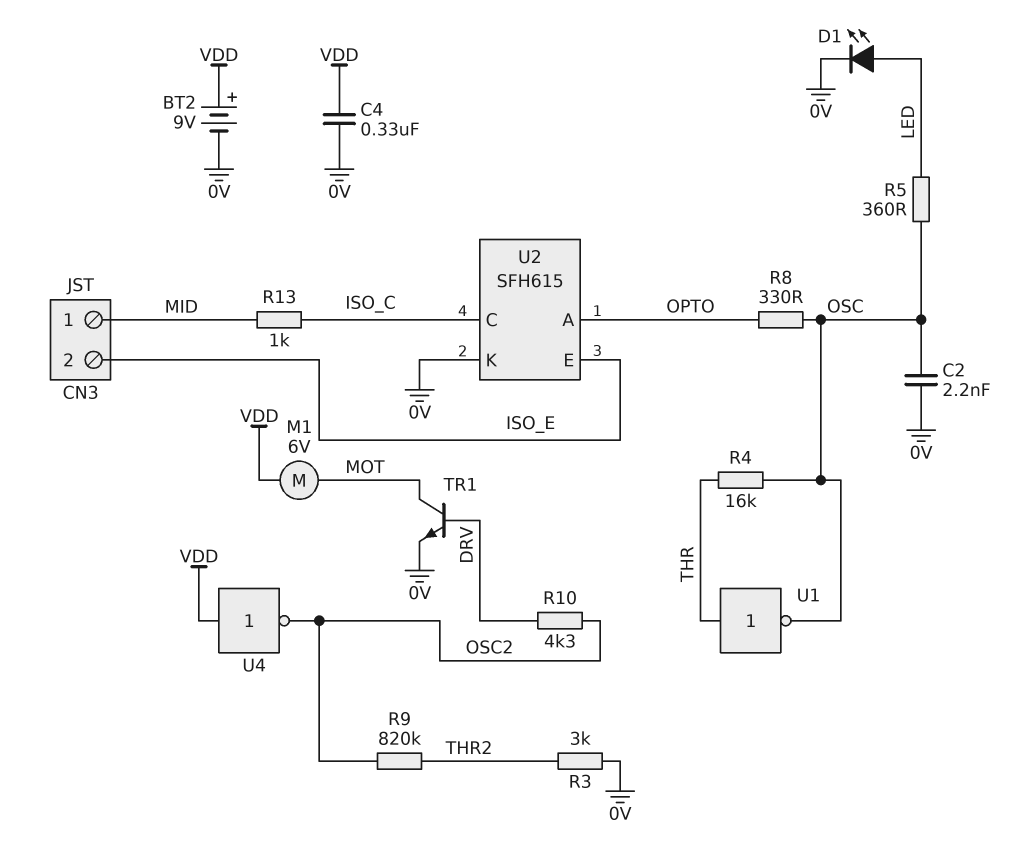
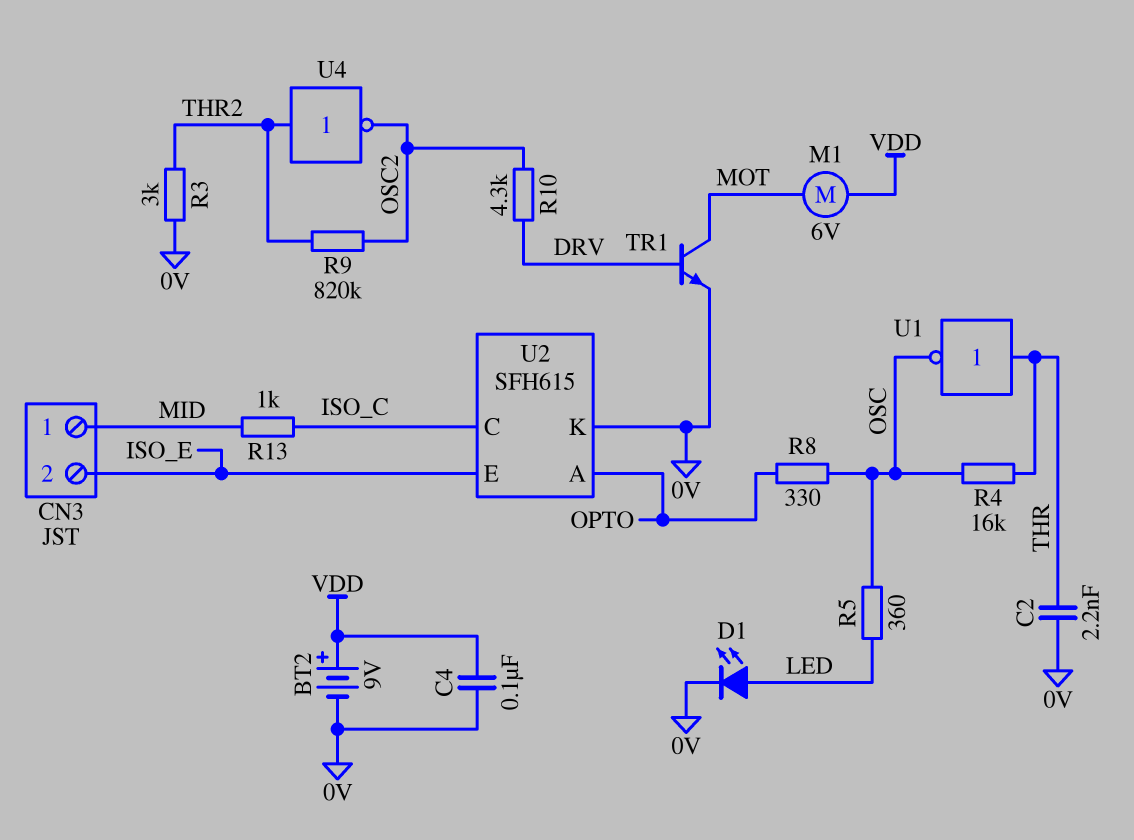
C2: 2.2nF (0V, OSC) -> 2.2nF (0V, THR)
C4: 330nF (0V, VDD) -> 100nF (0V, VDD)
U4: NOT (in VDD, out OSC2) -> NOT (in THR2, out OSC2)

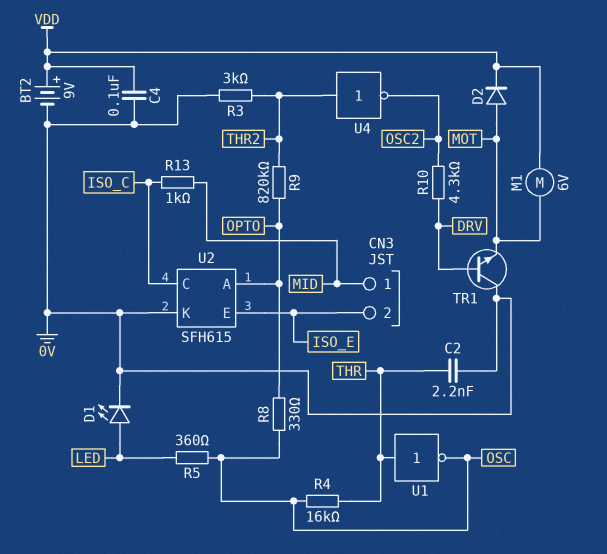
D2: none -> diode (A MOT, K VDD)
R9: 820k (OSC2, THR2) -> 820k (OPTO, THR2)
TR1: NPN (B DRV, C MOT, E 0V) -> NPN (B DRV, C 0V, E MOT)

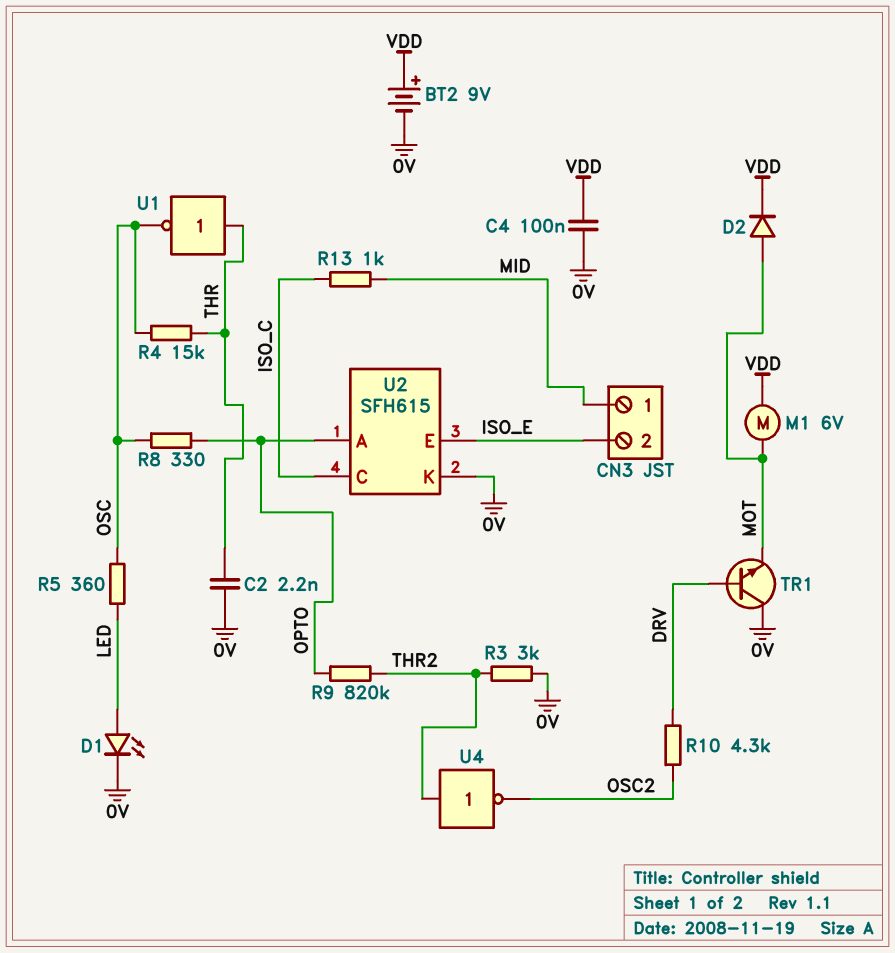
R4: 16k (OSC, THR) -> 15k (OSC, THR)

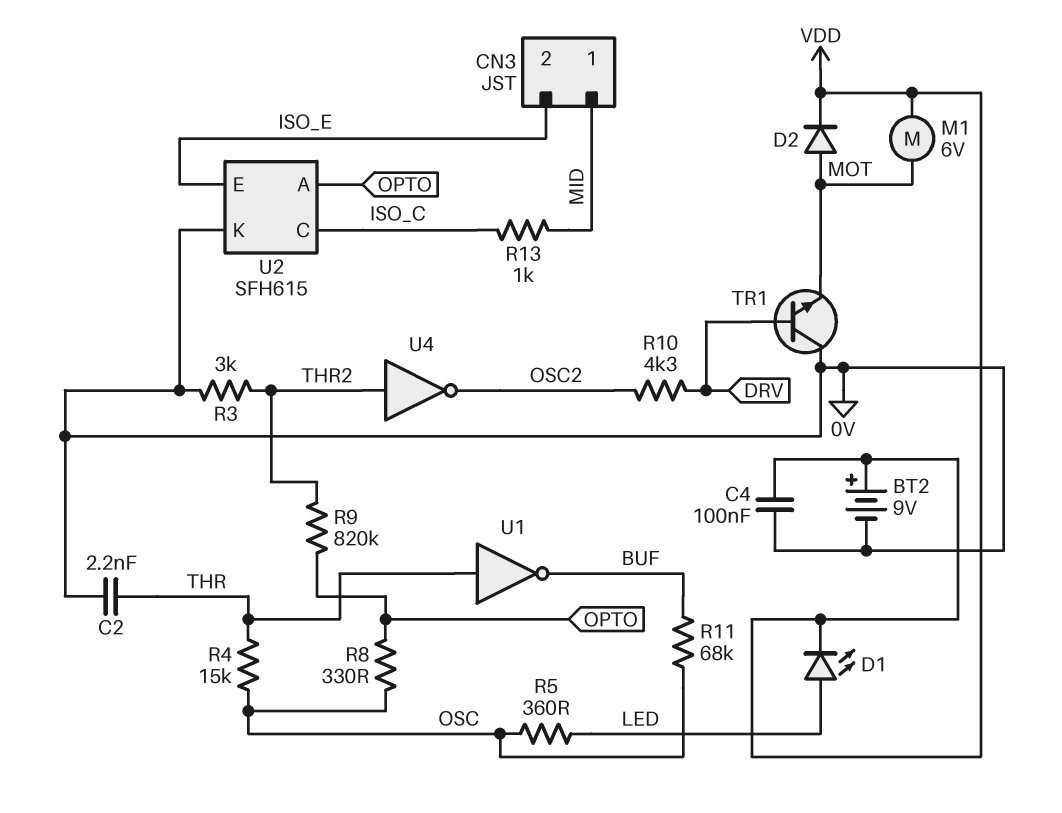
D1: LED (A LED, K 0V) -> LED (A LED, K VDD)
R11: none -> 68k (BUF, OSC)
U1: NOT (in THR, out OSC) -> NOT (in THR, out BUF)

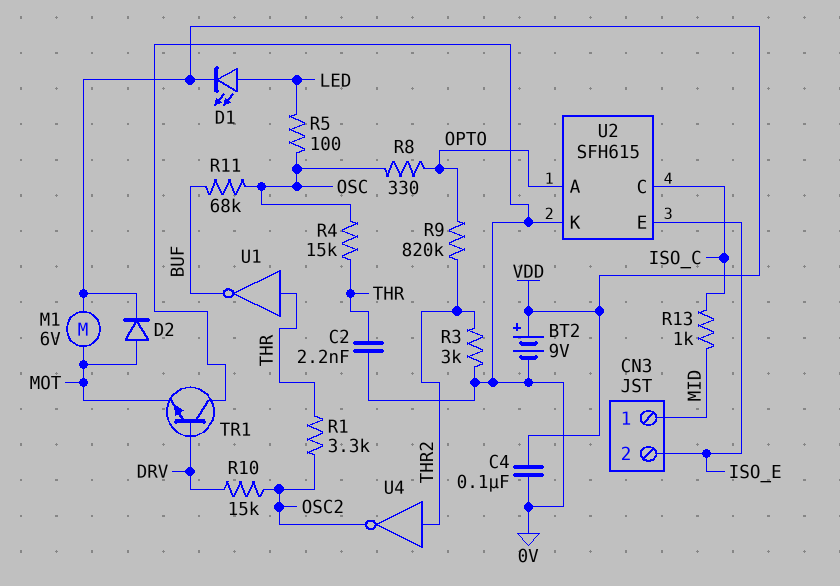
R1: none -> 3.3k (OSC2, THR)
R5: 360 (LED, OSC) -> 100 (LED, OSC)
R10: 4.3k (DRV, OSC2) -> 15k (DRV, OSC2)

